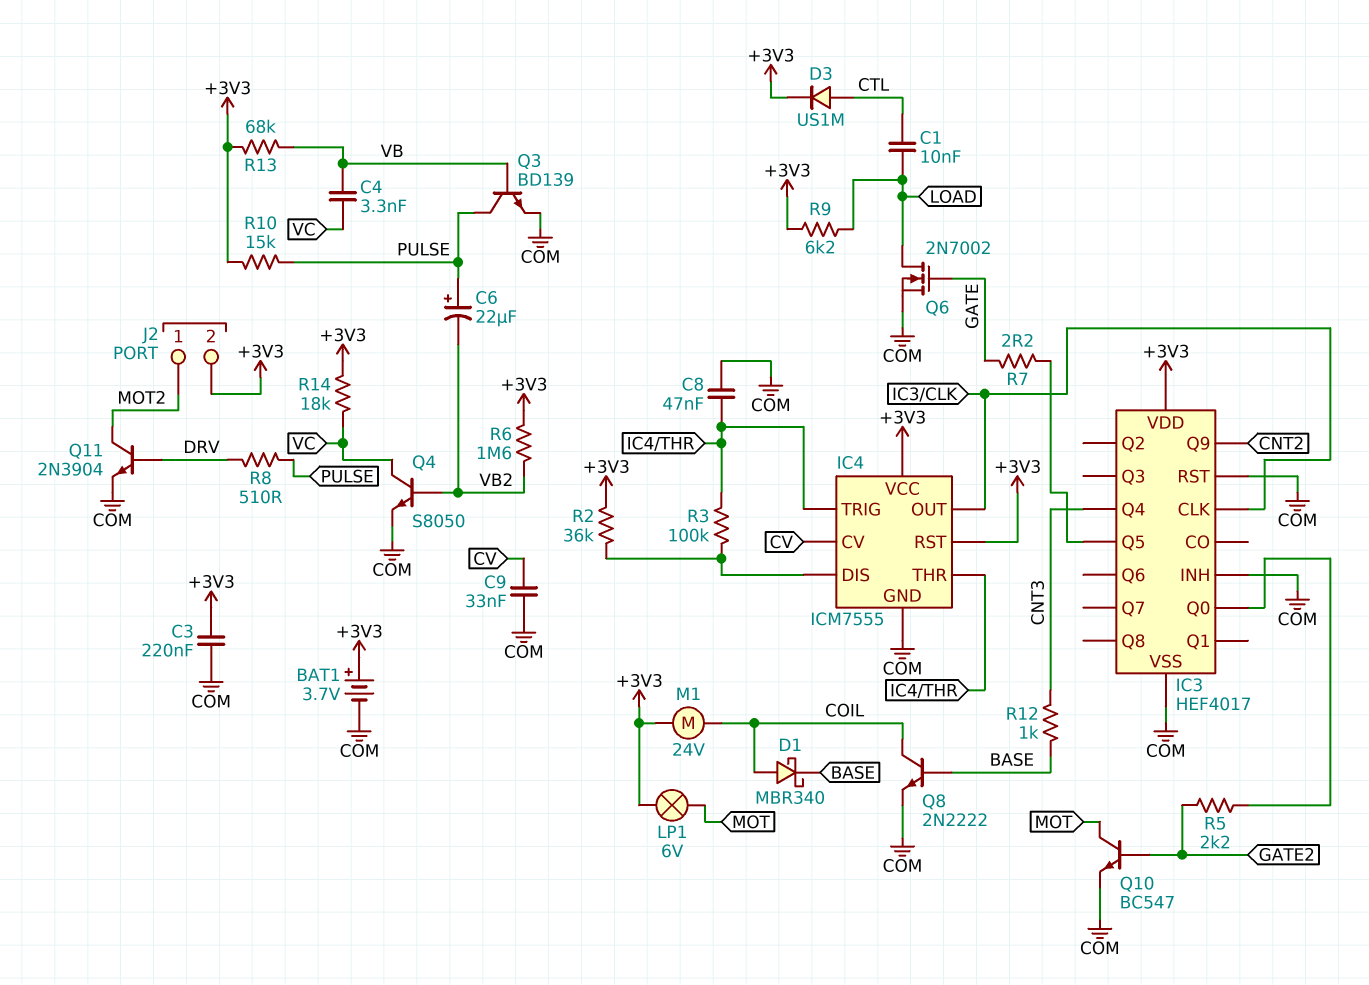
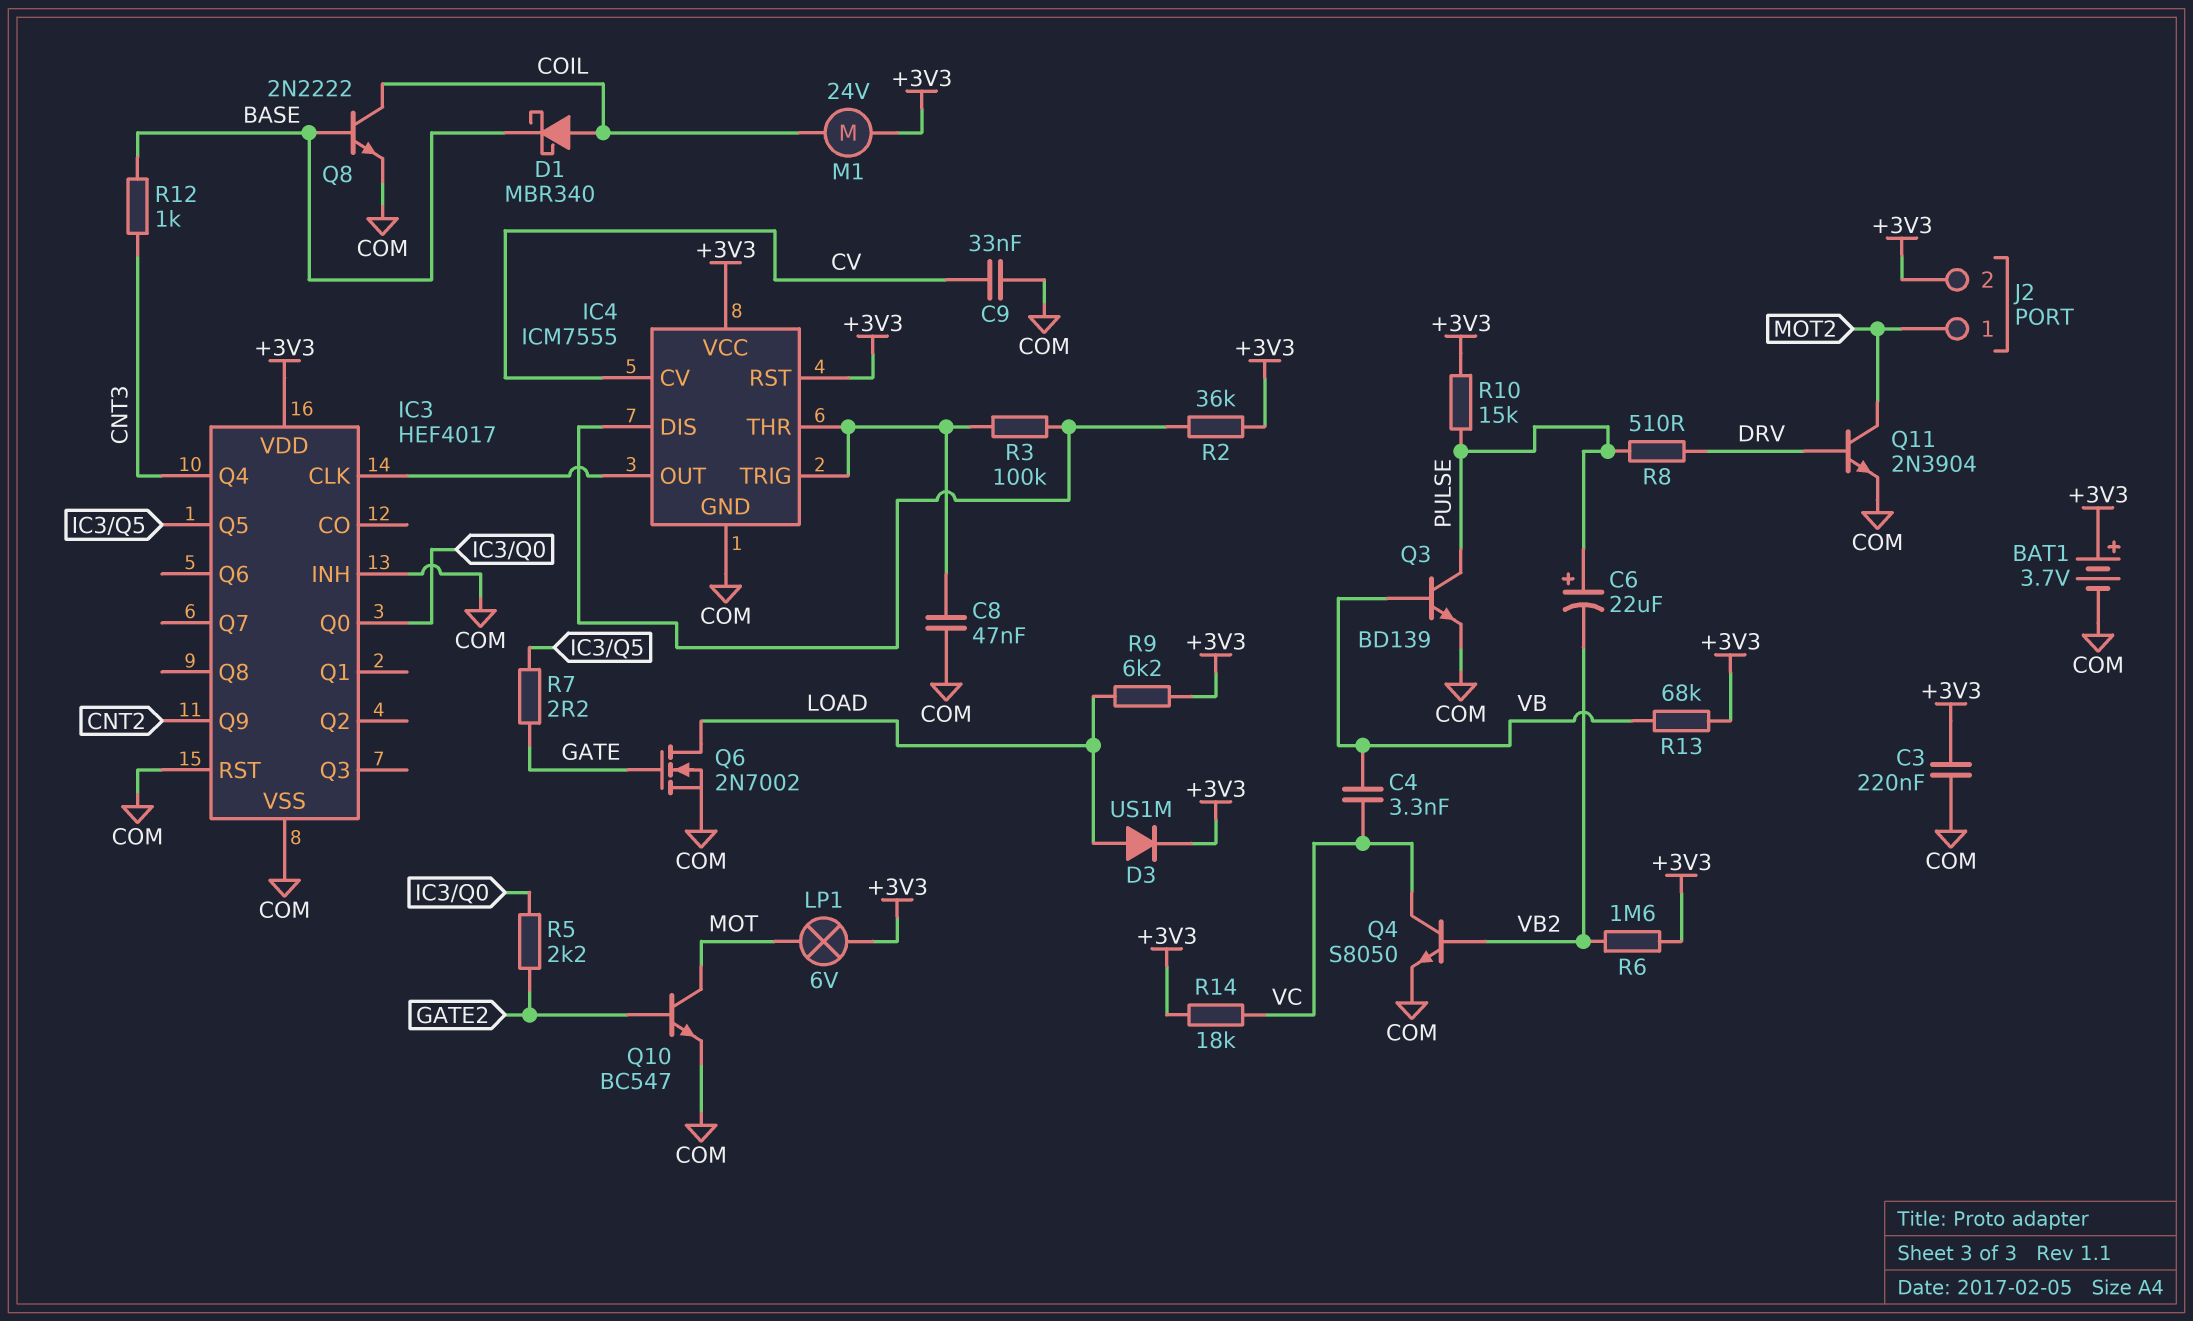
C1: 10nF (CTL, LOAD) -> none
D3: diode US1M (A CTL, K +3V3) -> diode US1M (A LOAD, K +3V3)

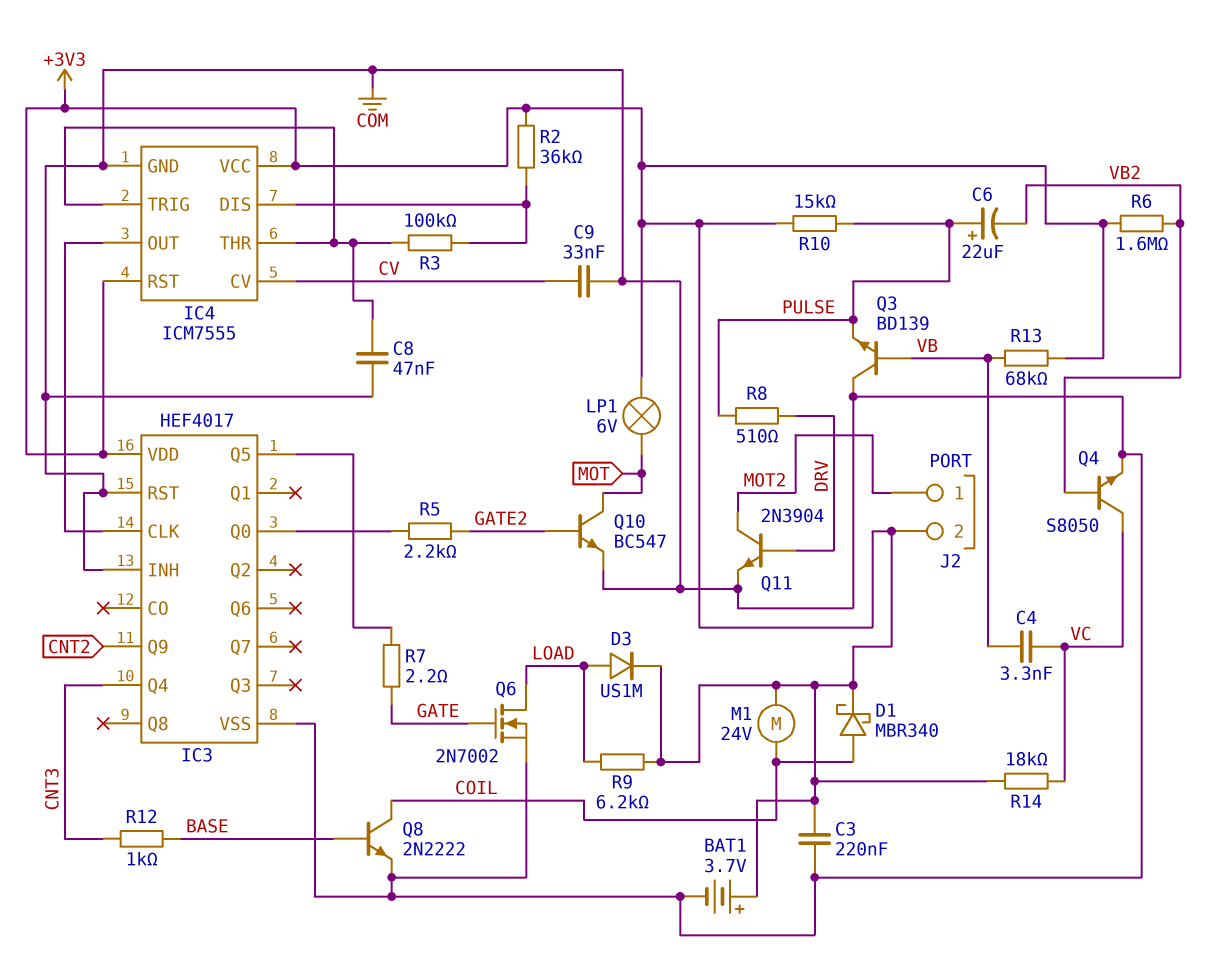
D1: schottky MBR340 (A COIL, K BASE) -> schottky MBR340 (A COIL, K +3V3)
Q3: NPN BD139 (B VB, C PULSE, E COM) -> NPN BD139 (B VB, C COM, E PULSE)

